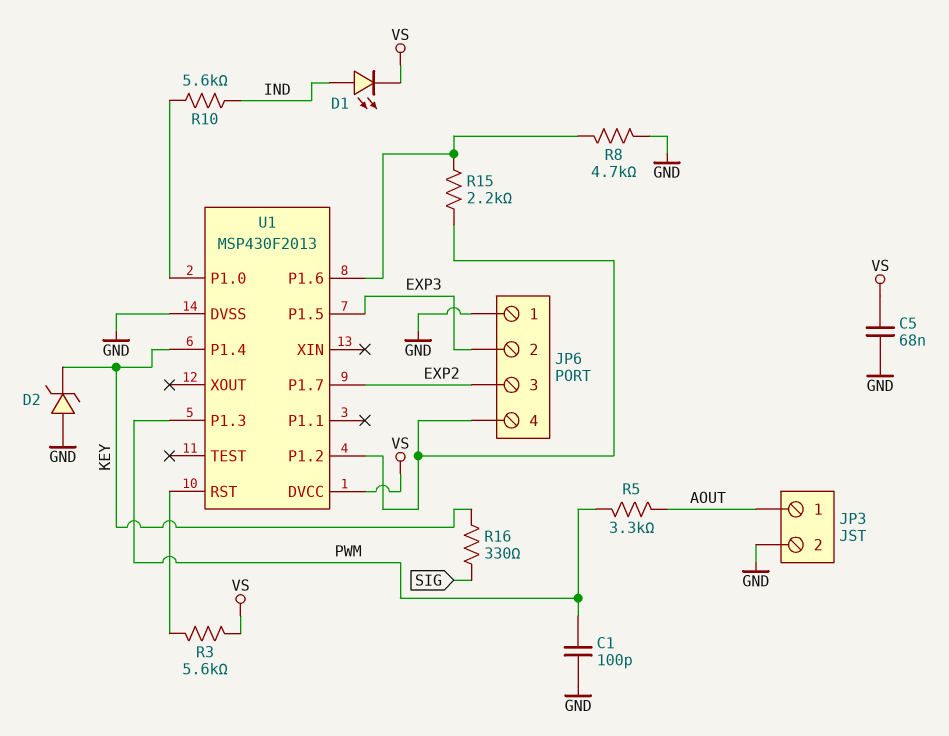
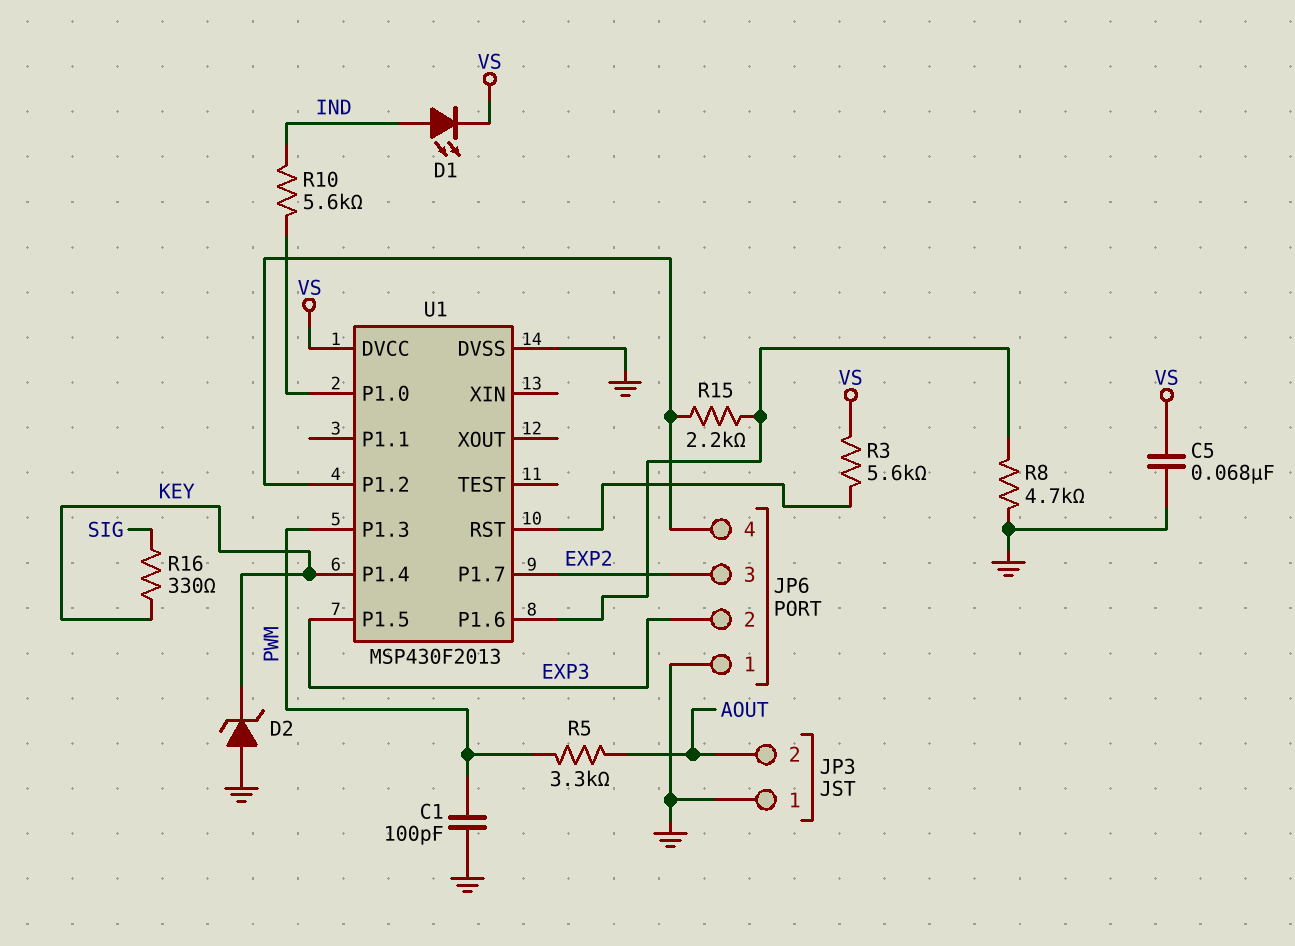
JP3 pin 1: AOUT -> GND
JP3 pin 2: GND -> AOUT

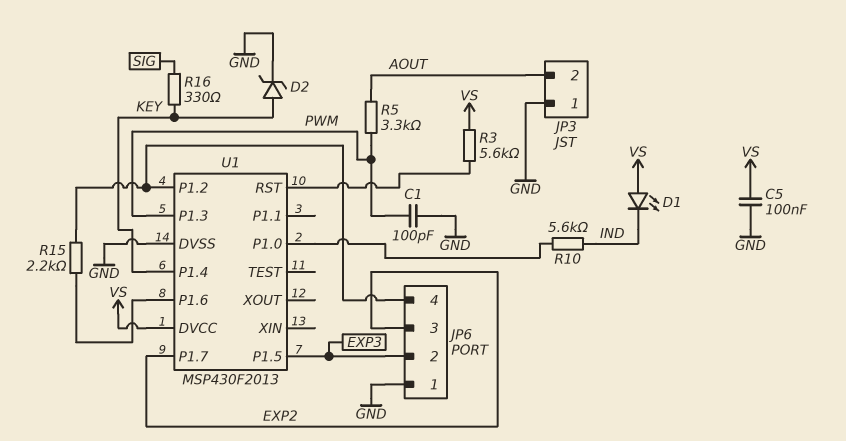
C5: 68nF (GND, VS) -> 100nF (GND, VS)
D1: LED (A IND, K VS) -> LED (A VS, K IND)
D2: zener (A GND, K KEY) -> zener (A KEY, K GND)
R8: 4.7k (GND, U1/P1.6) -> none

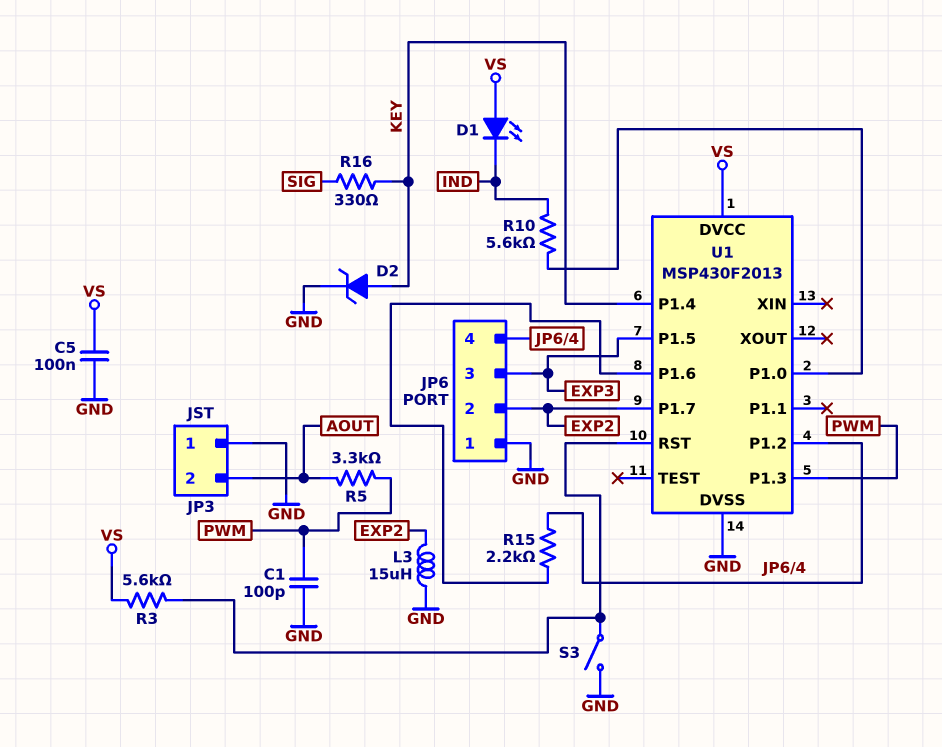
JP6 pin 2: EXP3 -> EXP2
JP6 pin 3: EXP2 -> EXP3
L3: none -> 15uH (EXP2, GND)
S3: none -> switch (GND, U1/RST)

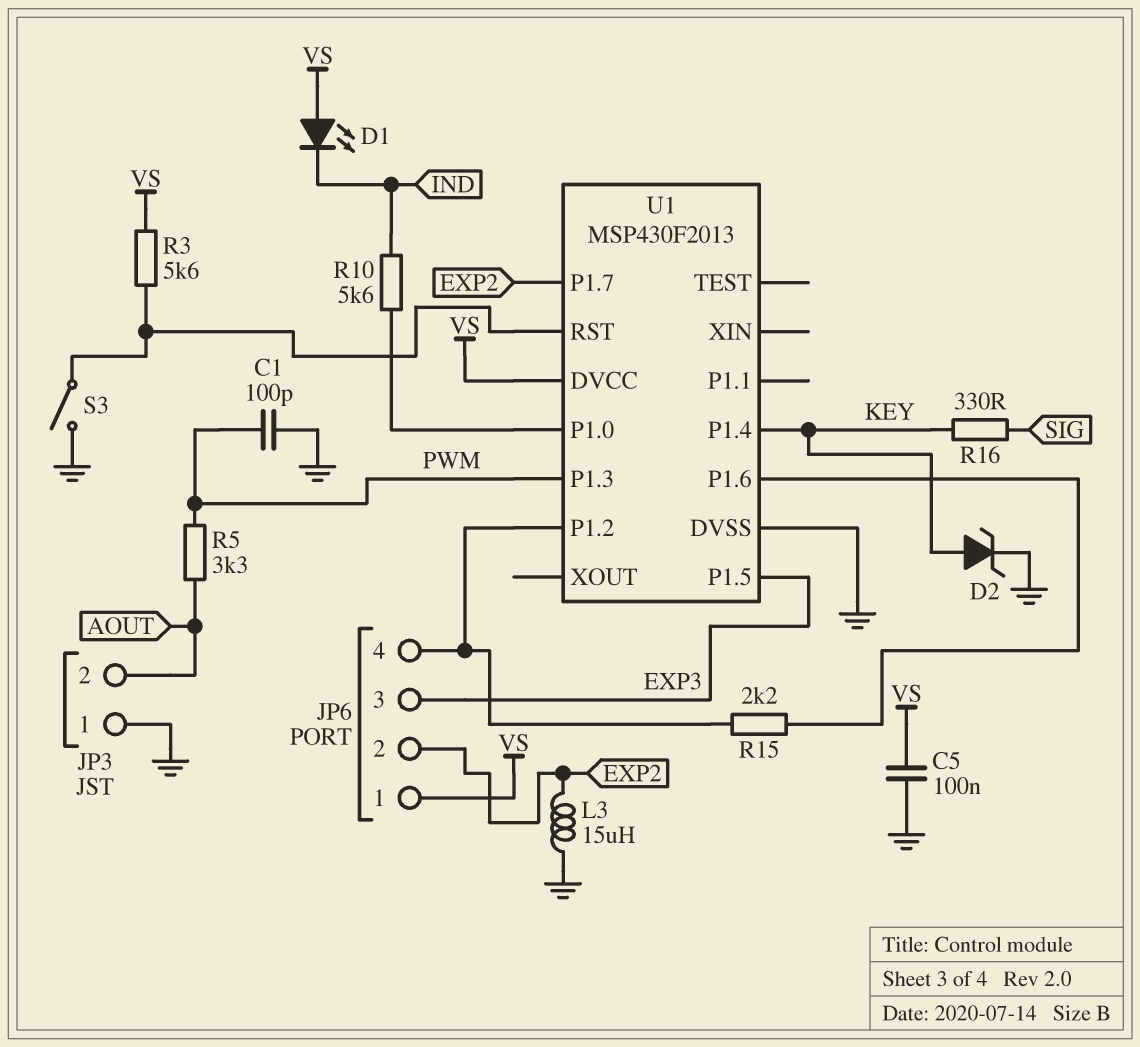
JP6 pin 1: GND -> VS

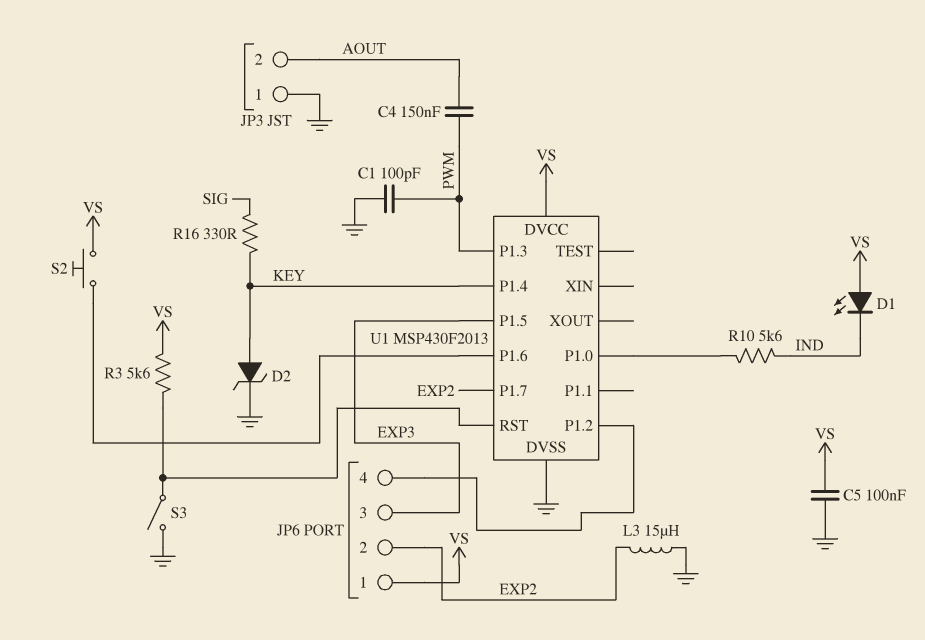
C4: none -> 150nF (AOUT, PWM)
R5: 3.3k (AOUT, PWM) -> none
R15: 2.2k (JP6/4, U1/P1.6) -> none
S2: none -> button (U1/P1.6, VS)

